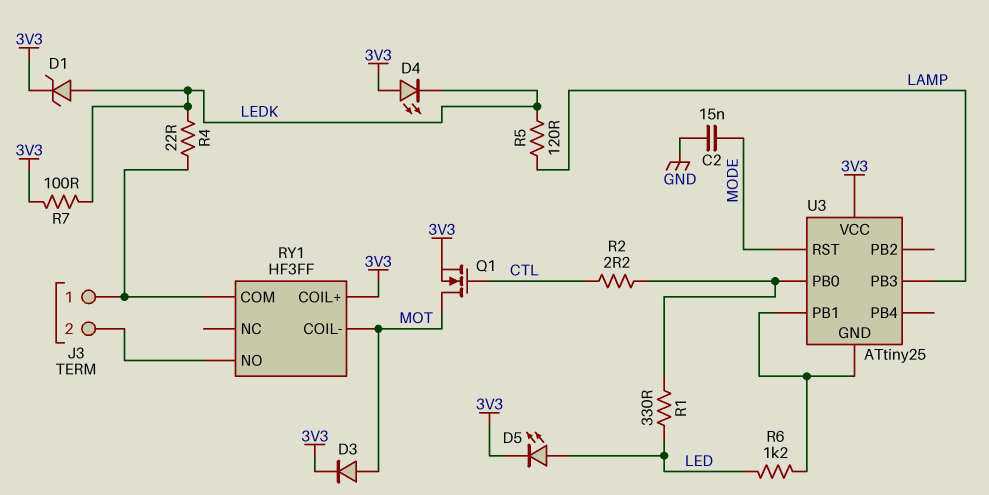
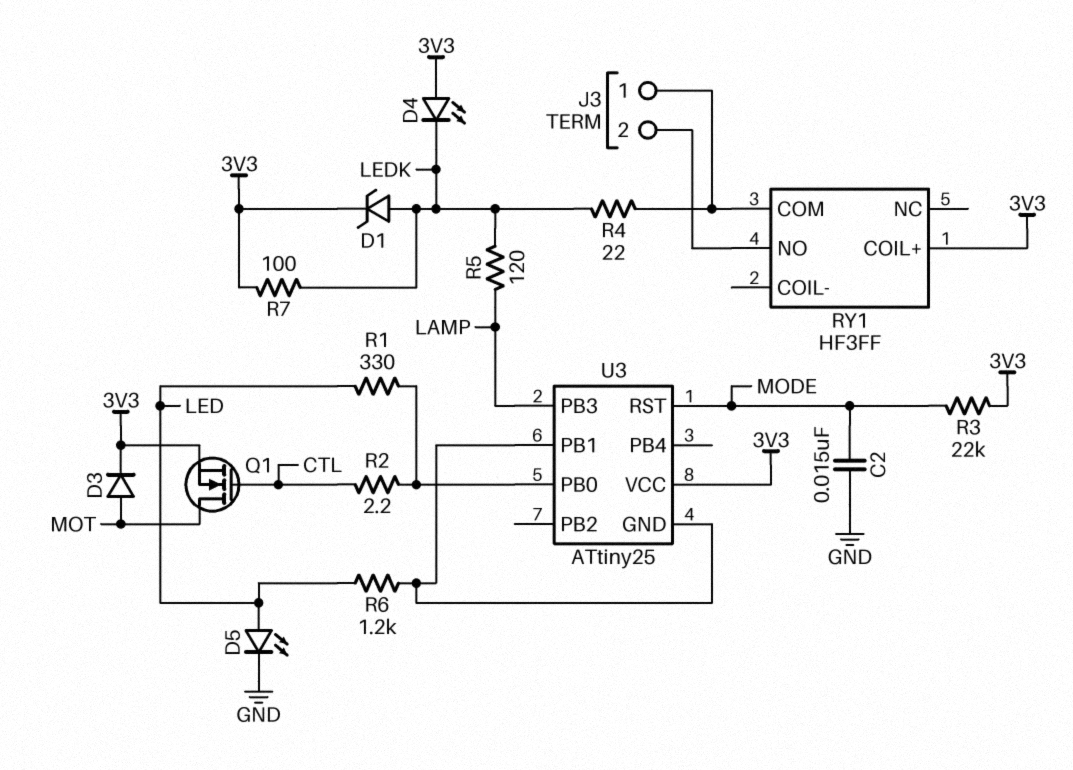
D5: LED (A LED, K 3V3) -> LED (A LED, K GND)
R3: none -> 22k (3V3, MODE)
RY1 pin COIL-: MOT -> none

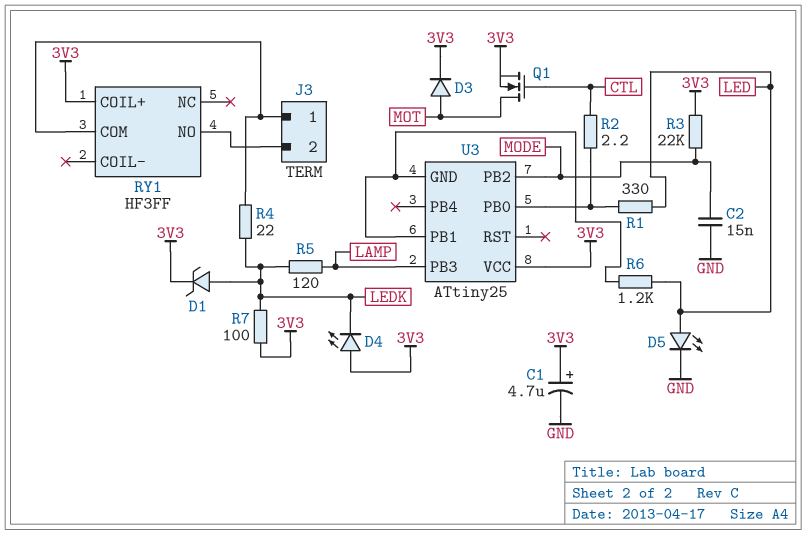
C1: none -> 4.7uF (plus 3V3, minus GND)
U3 pin PB2: none -> MODE
U3 pin RST: MODE -> none

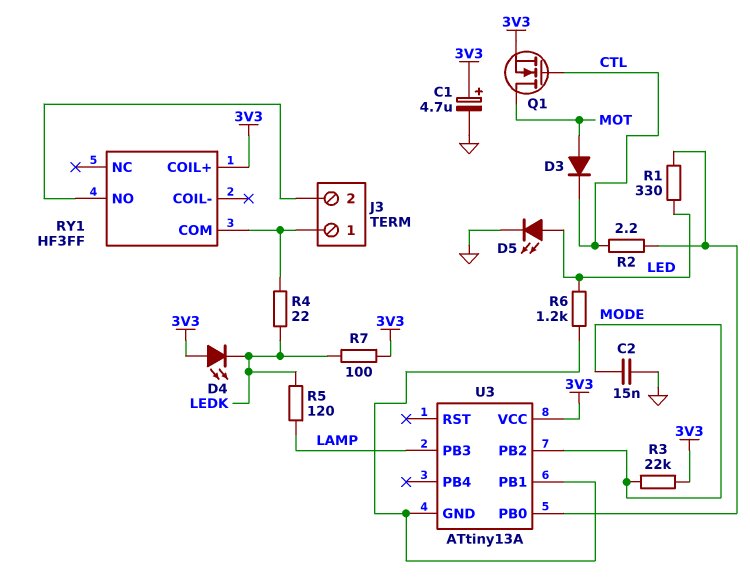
D1: zener (A LEDK, K 3V3) -> none
D3: diode (A MOT, K 3V3) -> diode (A MOT, K CTL)
U3: ATtiny25 -> ATtiny13A

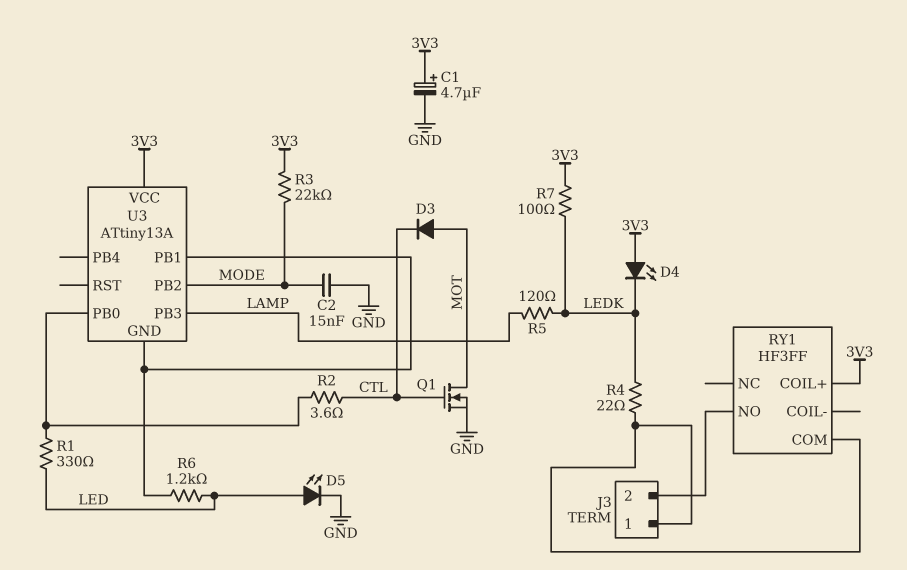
Q1: NMOS (G CTL, D MOT, S 3V3) -> NMOS (G CTL, D MOT, S GND)
R2: 2.2 (CTL, U3/PB0) -> 3.6 (CTL, U3/PB0)

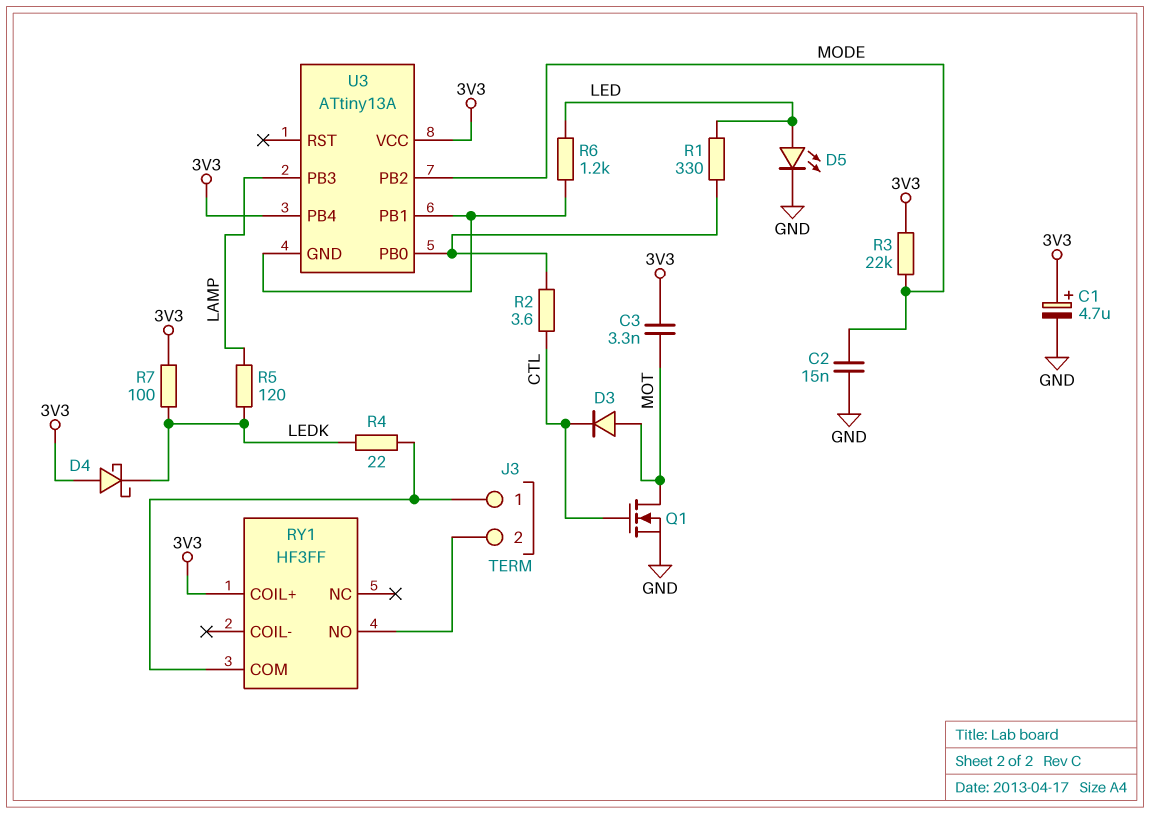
C3: none -> 3.3nF (3V3, MOT)
D4: LED (A 3V3, K LEDK) -> schottky (A 3V3, K LEDK)
U3 pin PB4: none -> 3V3

